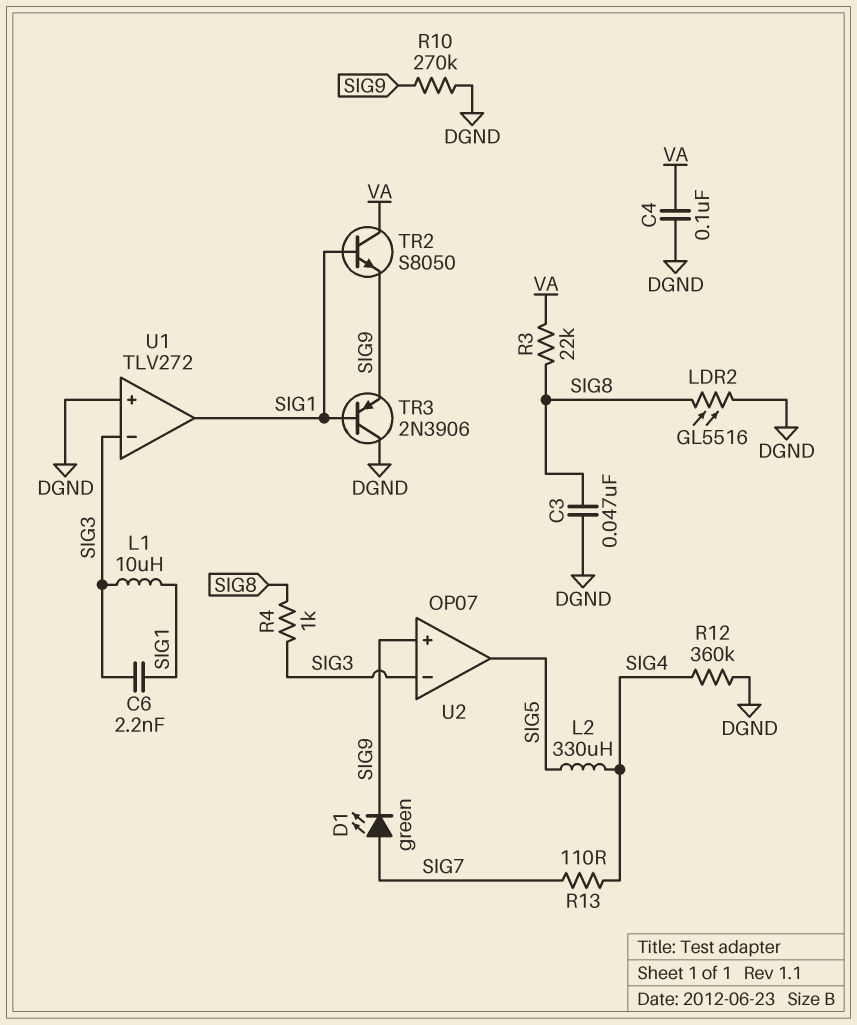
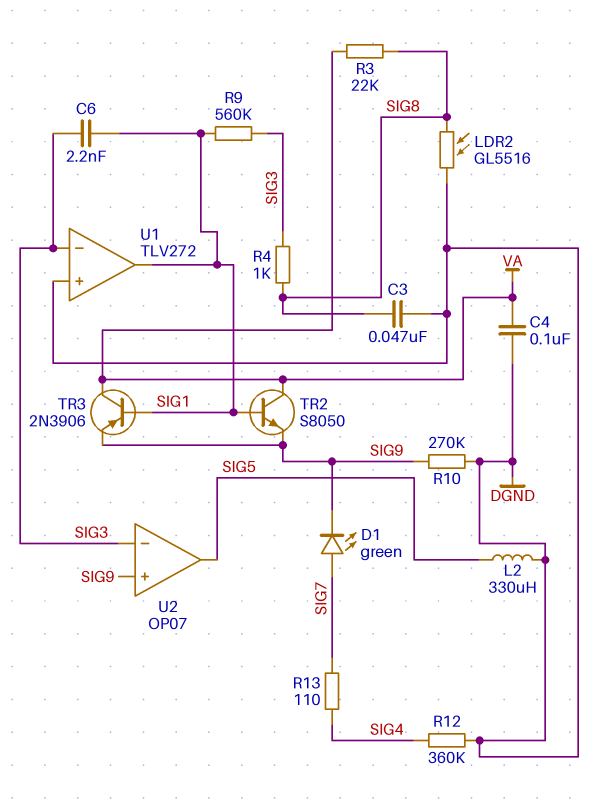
L1: 10uH (SIG1, SIG3) -> none
L2: 330uH (SIG4, SIG5) -> 330uH (DGND, SIG5)
R9: none -> 560k (SIG1, SIG3)
TR3: PNP 2N3906 (B SIG1, C DGND, E SIG9) -> PNP 2N3906 (B SIG1, C VA, E SIG9)

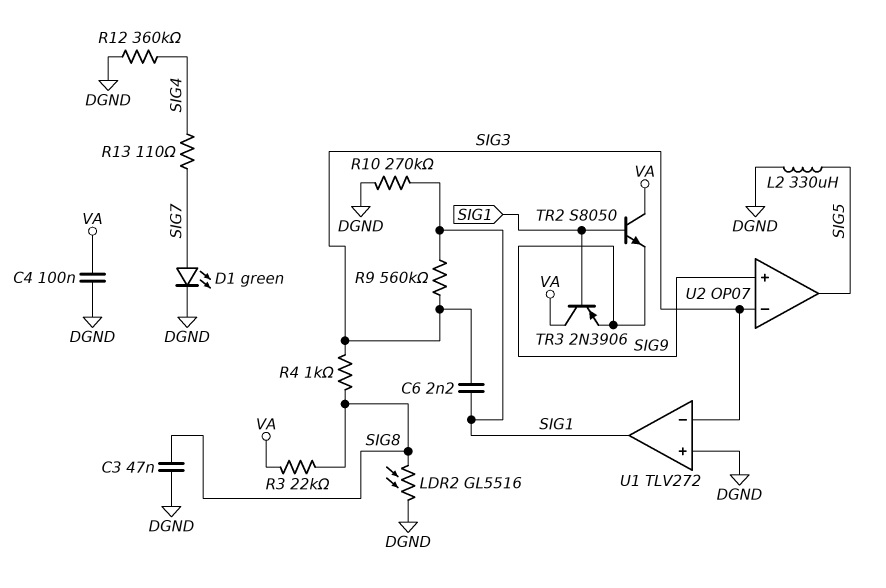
D1: LED green (A SIG7, K SIG9) -> LED green (A SIG7, K DGND)
R10: 270k (DGND, SIG9) -> 270k (DGND, SIG1)

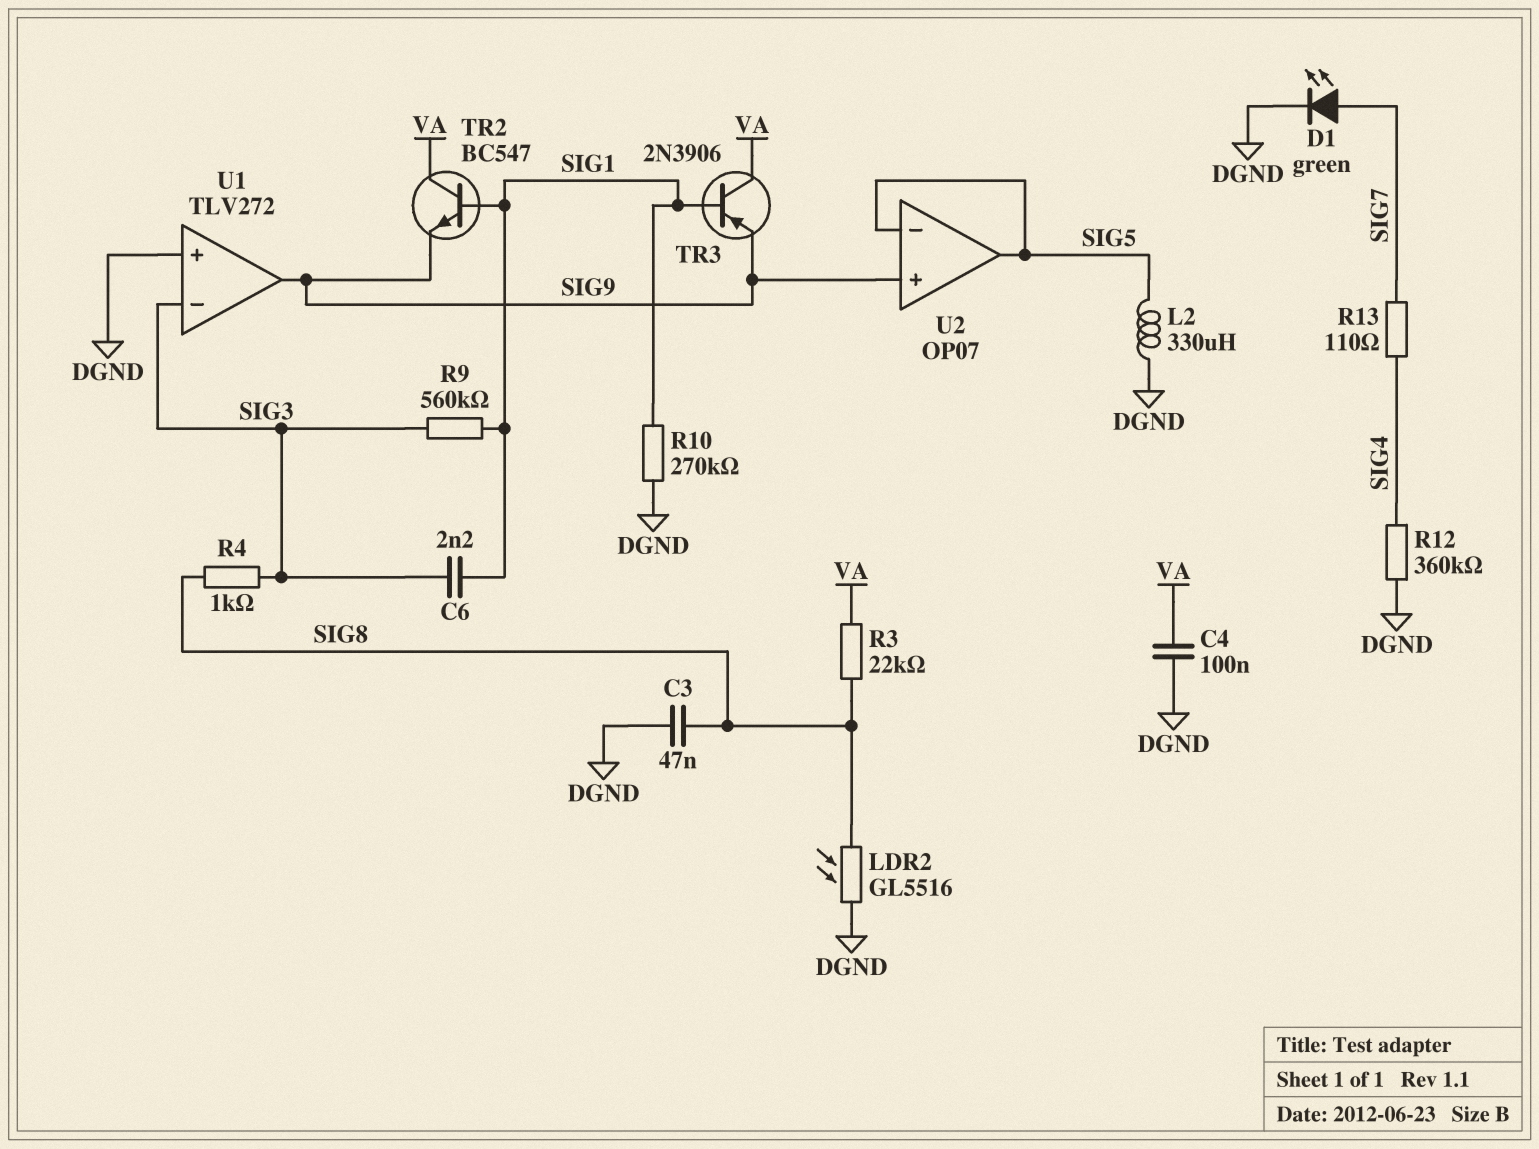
TR2: NPN S8050 (B SIG1, C VA, E SIG9) -> NPN BC547 (B SIG1, C VA, E SIG9)
U1 pin out: SIG1 -> SIG9
U2 pin in-: SIG3 -> SIG5

